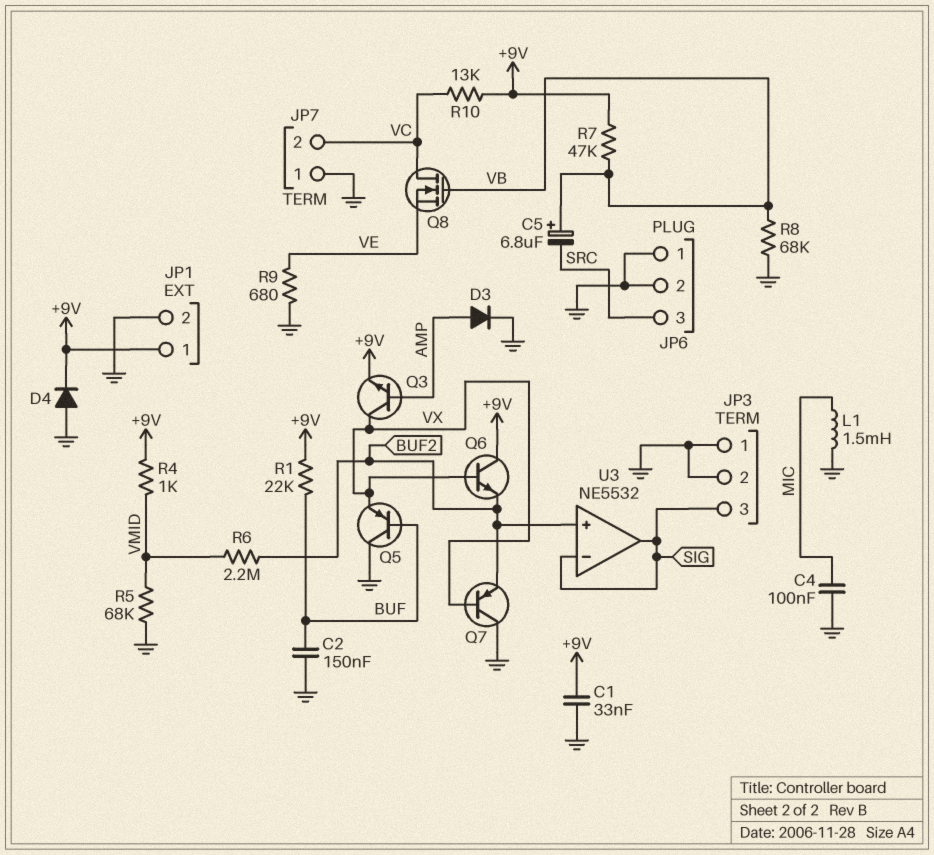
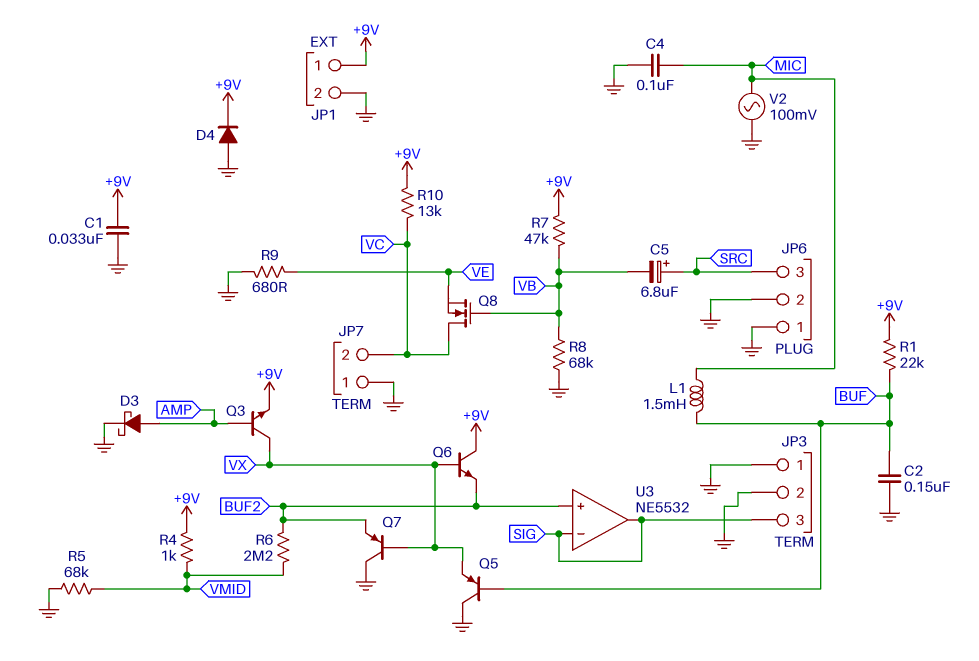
C5: 6.8uF (plus VB, minus SRC) -> 6.8uF (plus SRC, minus VB)
D3: diode (A AMP, K GND) -> schottky (A AMP, K GND)
L1: 1.5mH (GND, MIC) -> 1.5mH (BUF, MIC)
V2: none -> AC 100mV (GND, MIC)

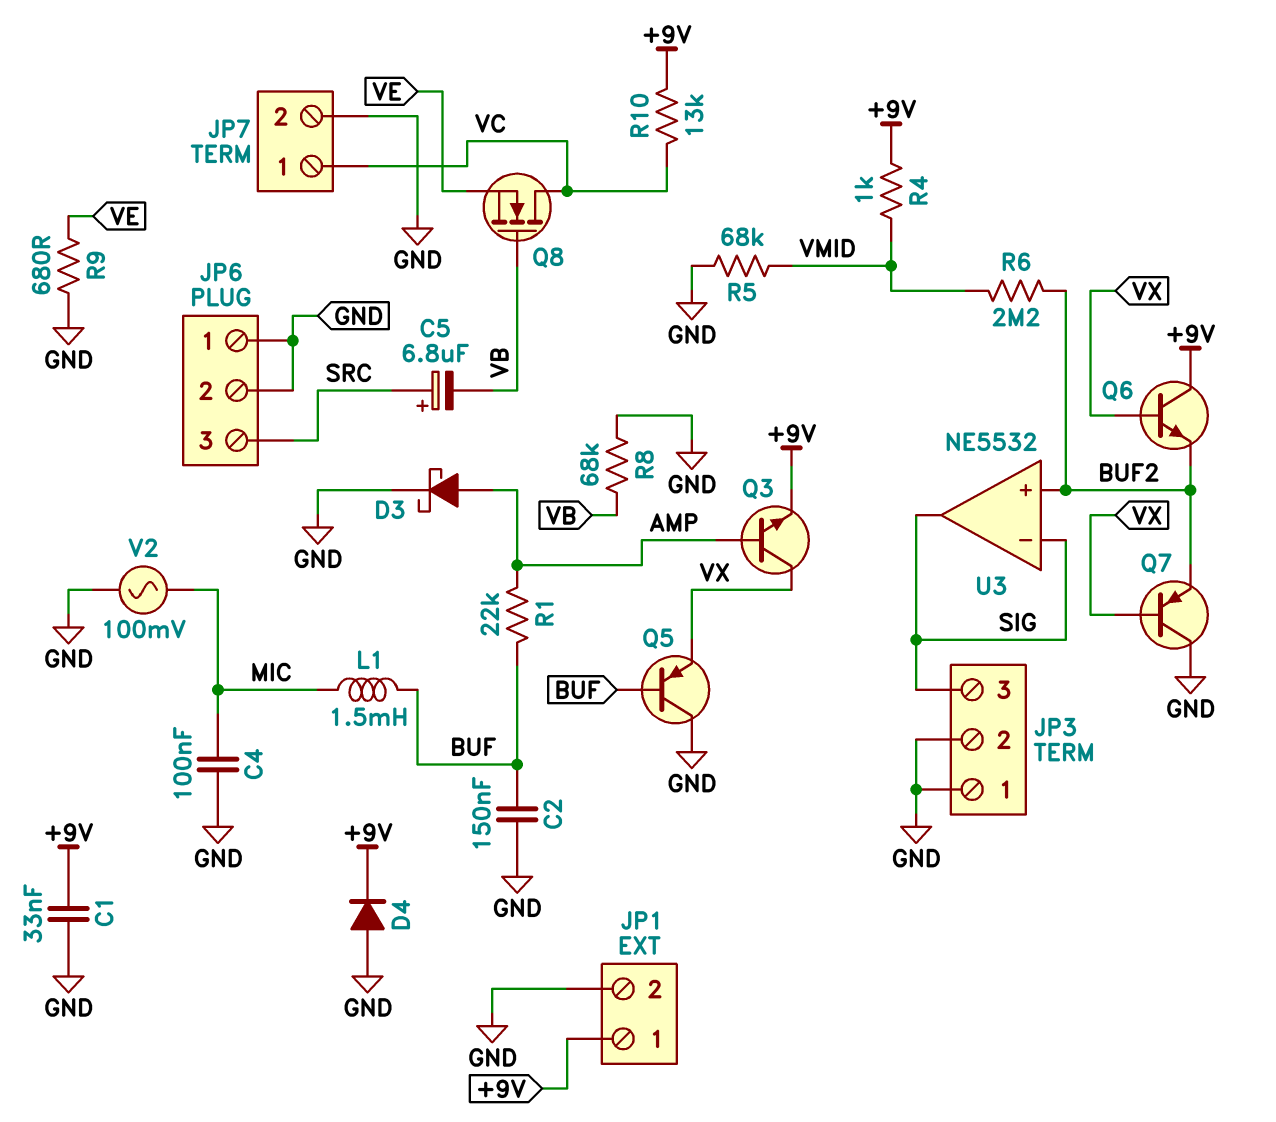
JP7 pin 1: GND -> VC
JP7 pin 2: VC -> GND
R1: 22k (+9V, BUF) -> 22k (AMP, BUF)
R7: 47k (+9V, VB) -> none

